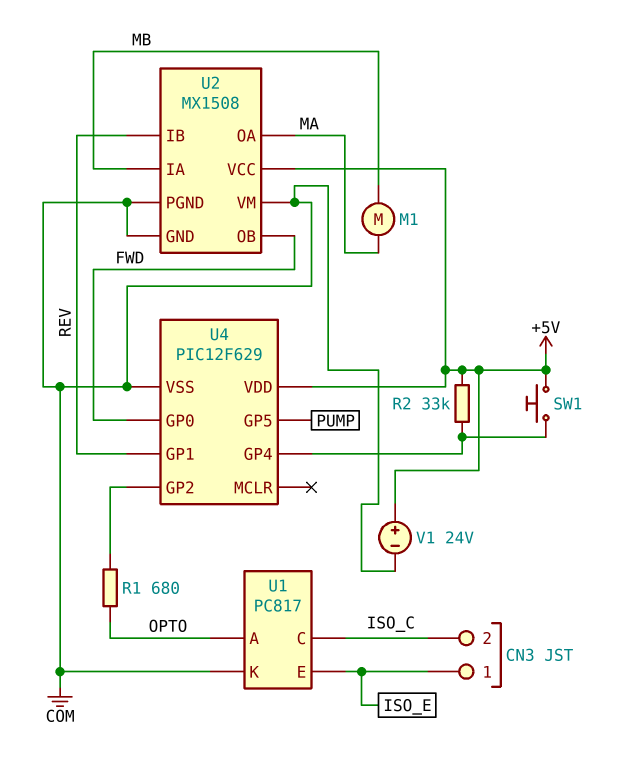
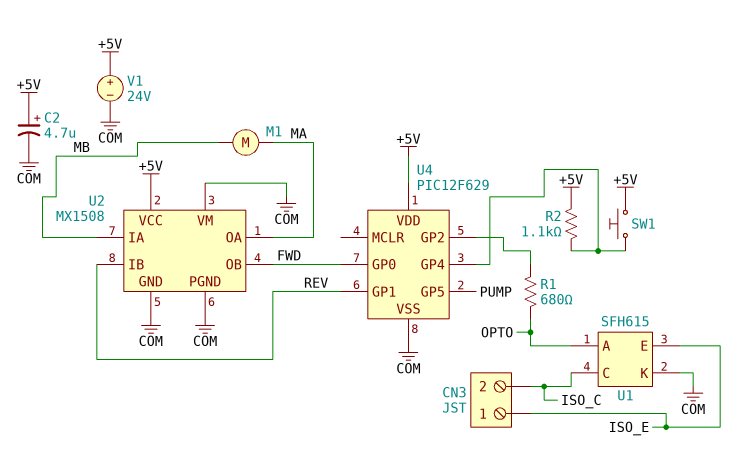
C2: none -> 4.7uF (plus +5V, minus COM)
R2: 33k (+5V, U4/GP4) -> 1.1k (+5V, U4/GP4)
U1: PC817 -> SFH615

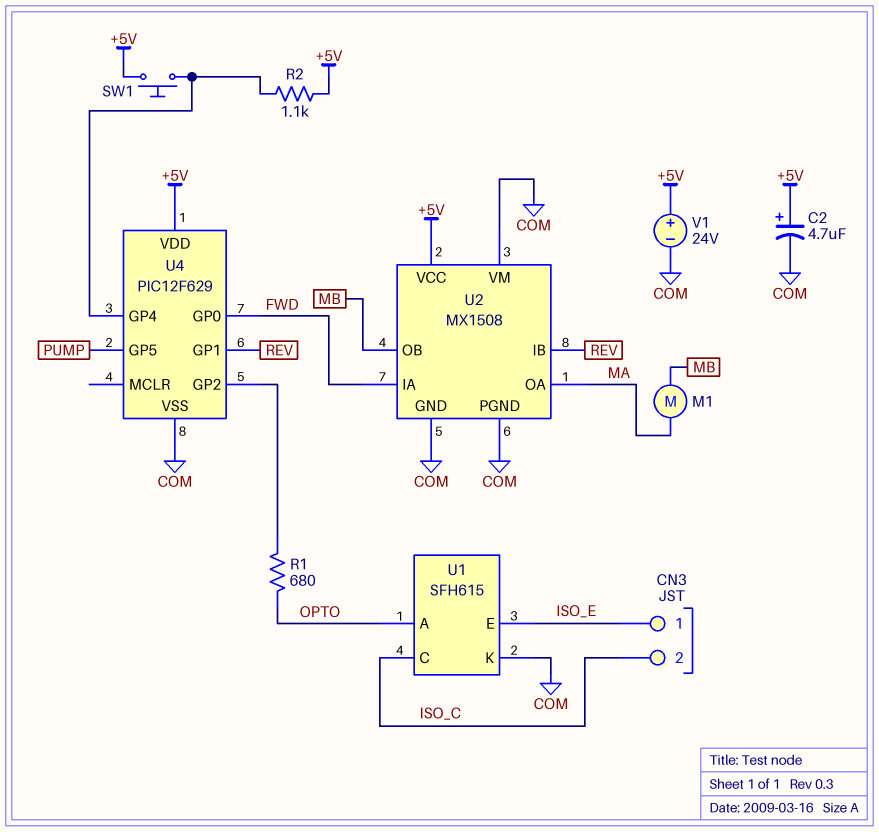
U2 pin IA: MB -> FWD
U2 pin OB: FWD -> MB

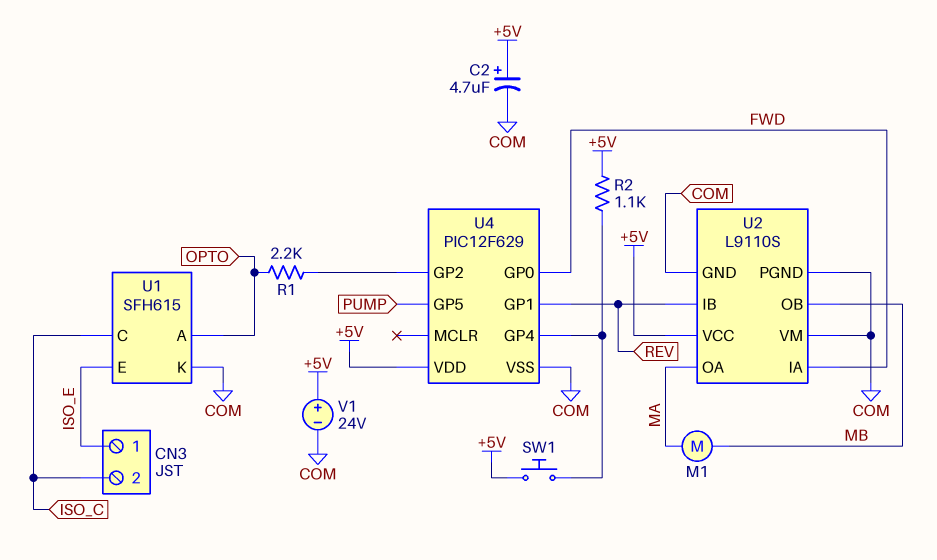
R1: 680 (OPTO, U4/GP2) -> 2.2k (OPTO, U4/GP2)
U2: MX1508 -> L9110S

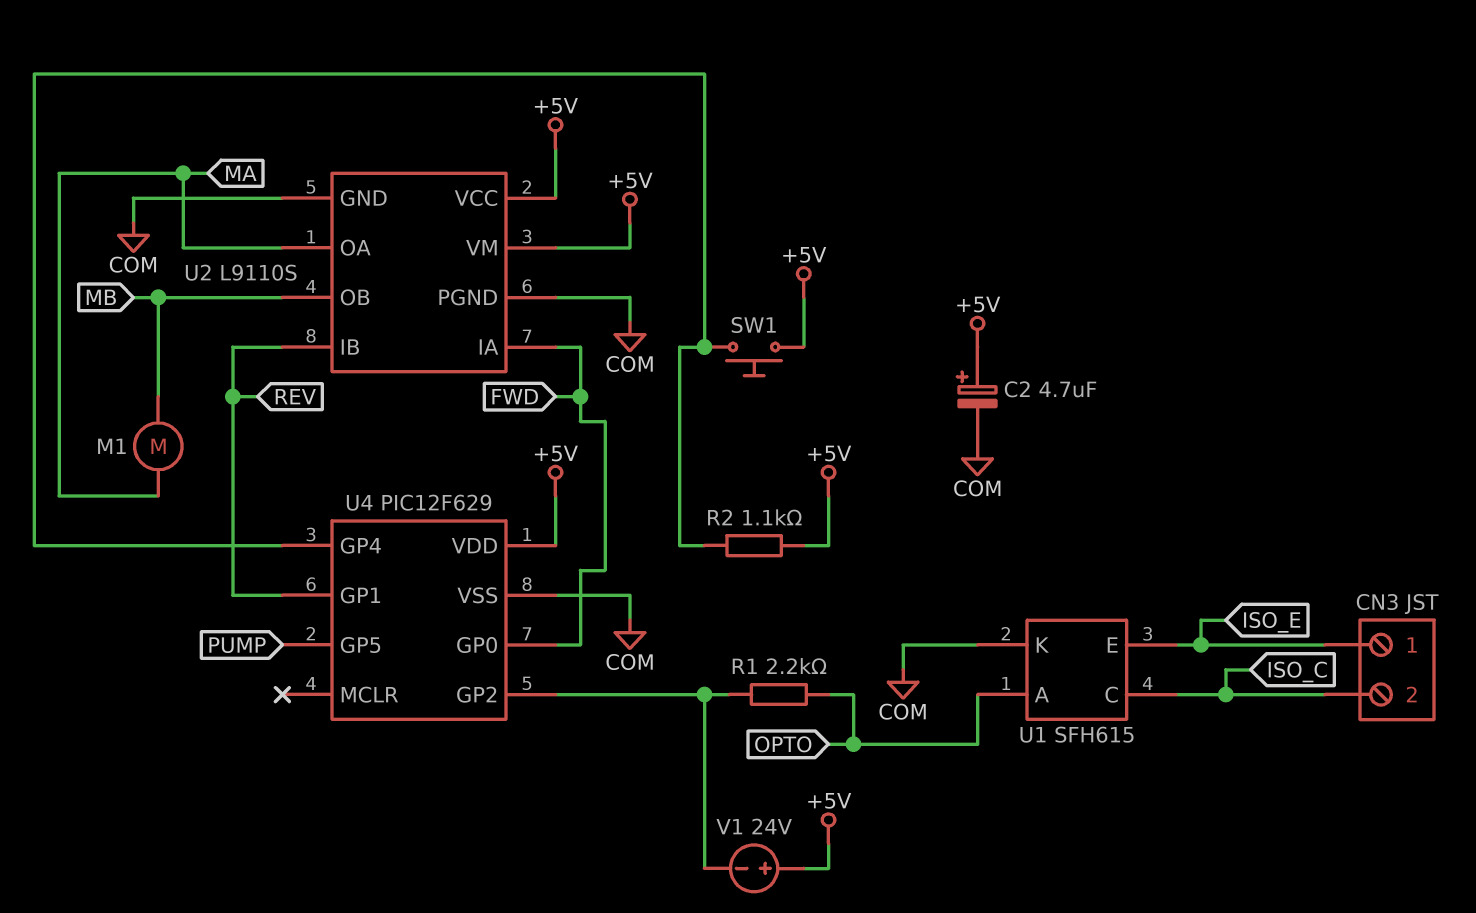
U2 pin VM: COM -> +5V
V1: 24V (plus +5V, minus COM) -> 24V (plus +5V, minus U4/GP2)

